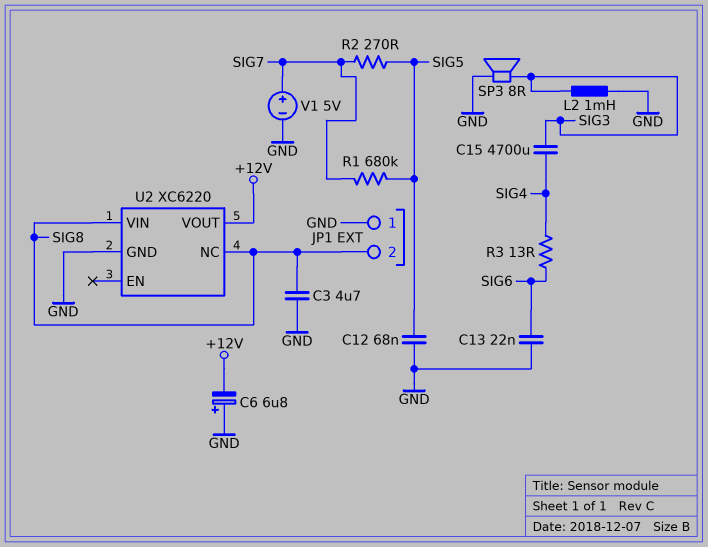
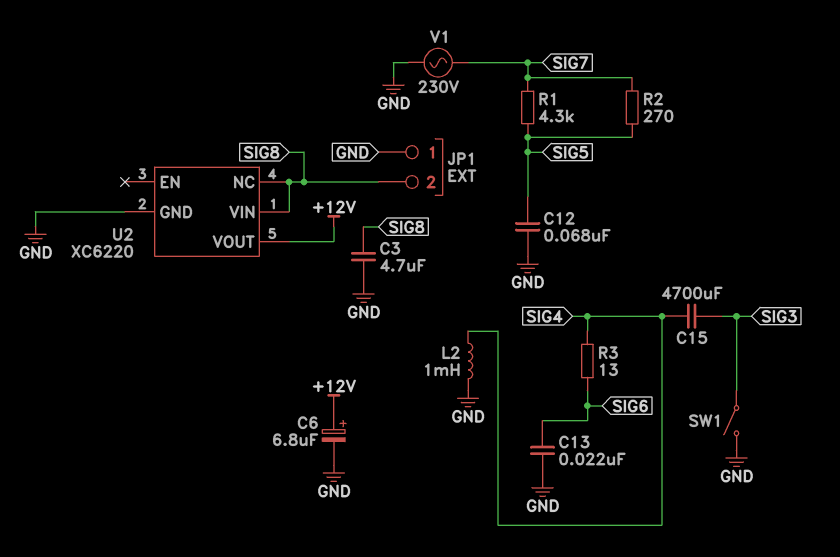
C6: 6.8uF (plus GND, minus +12V) -> 6.8uF (plus +12V, minus GND)
L2: 1mH (GND, SIG3) -> 1mH (GND, SIG4)
R1: 680k (SIG5, SIG7) -> 4.3k (SIG5, SIG7)
SP3: speaker 8R (GND, SIG3) -> none
SW1: none -> switch (GND, SIG3)
V1: 5V (plus SIG7, minus GND) -> AC 230V (GND, SIG7)

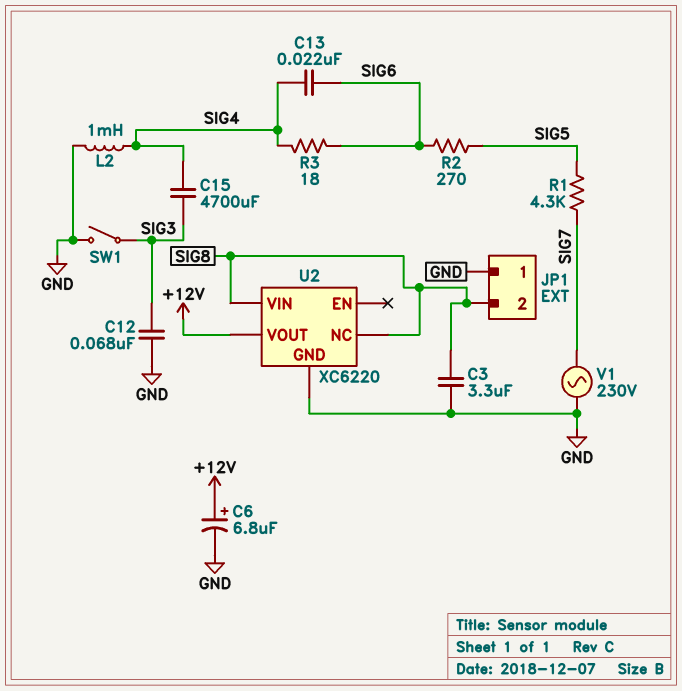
C3: 4.7uF (GND, SIG8) -> 3.3uF (GND, SIG8)
C12: 68nF (GND, SIG5) -> 68nF (GND, SIG3)
C13: 22nF (GND, SIG6) -> 22nF (SIG4, SIG6)
R2: 270 (SIG5, SIG7) -> 270 (SIG5, SIG6)
R3: 13 (SIG4, SIG6) -> 18 (SIG4, SIG6)

